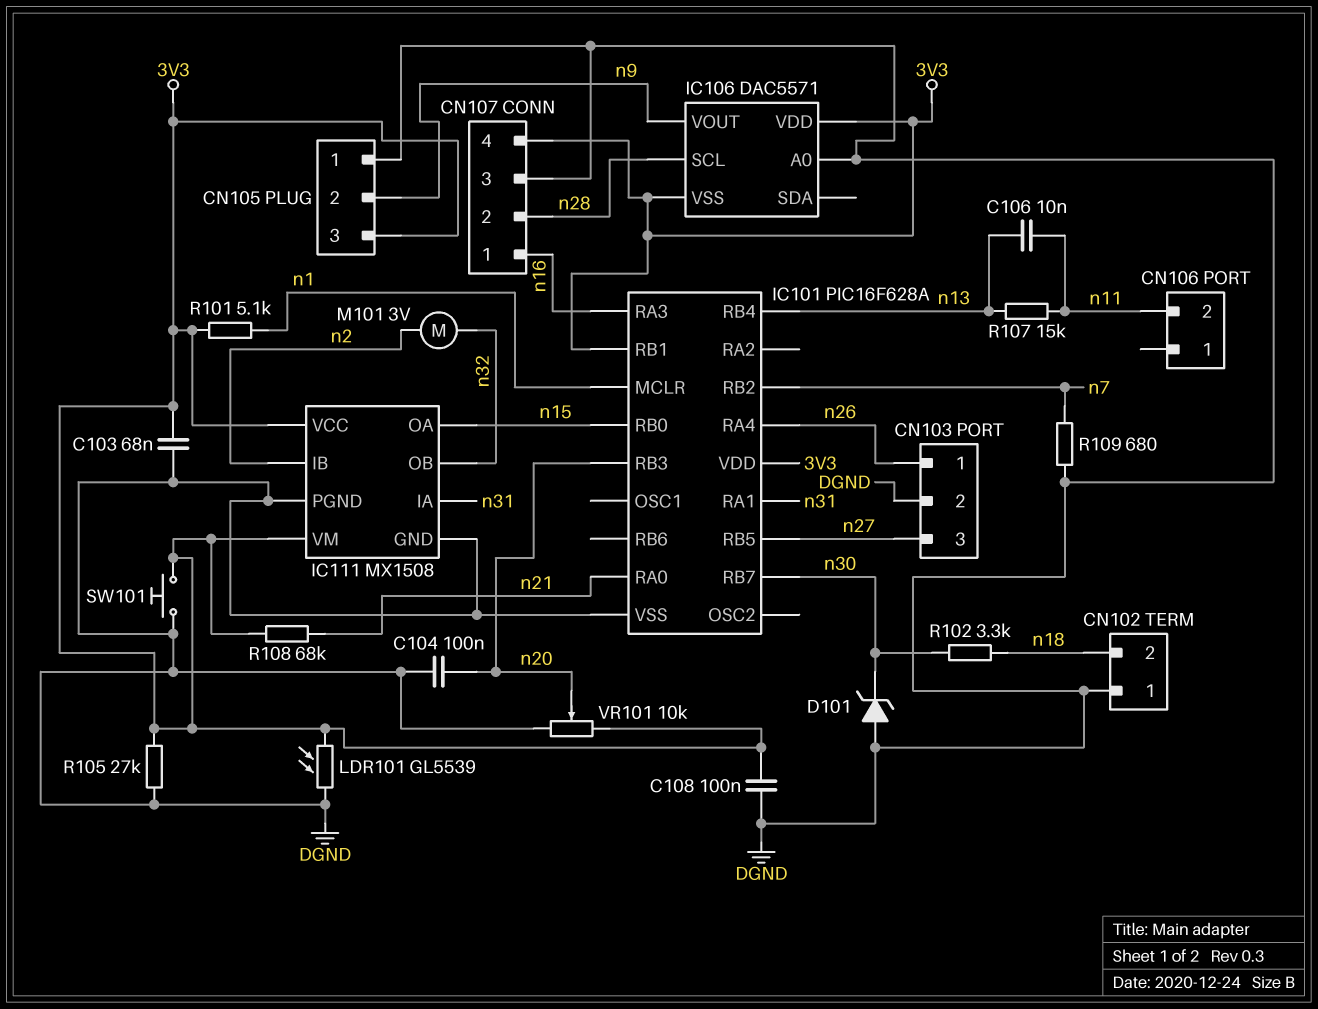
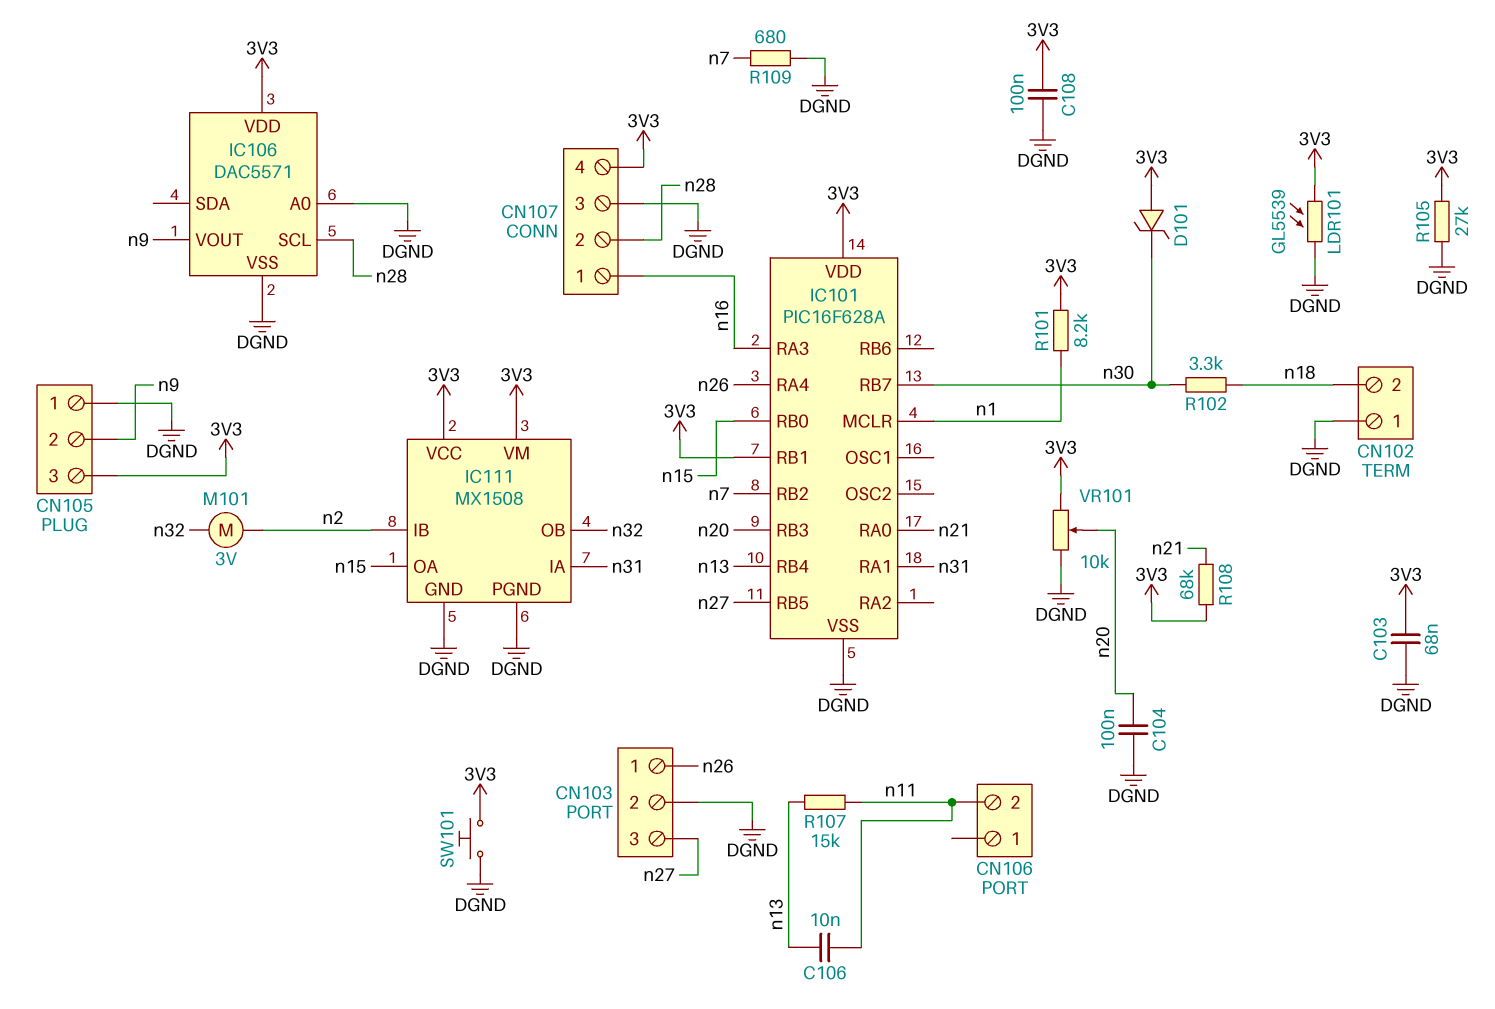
D101: zener (A DGND, K n30) -> zener (A 3V3, K n30)
IC106 pin VSS: 3V3 -> DGND
R101: 5.1k (3V3, n1) -> 8.2k (3V3, n1)

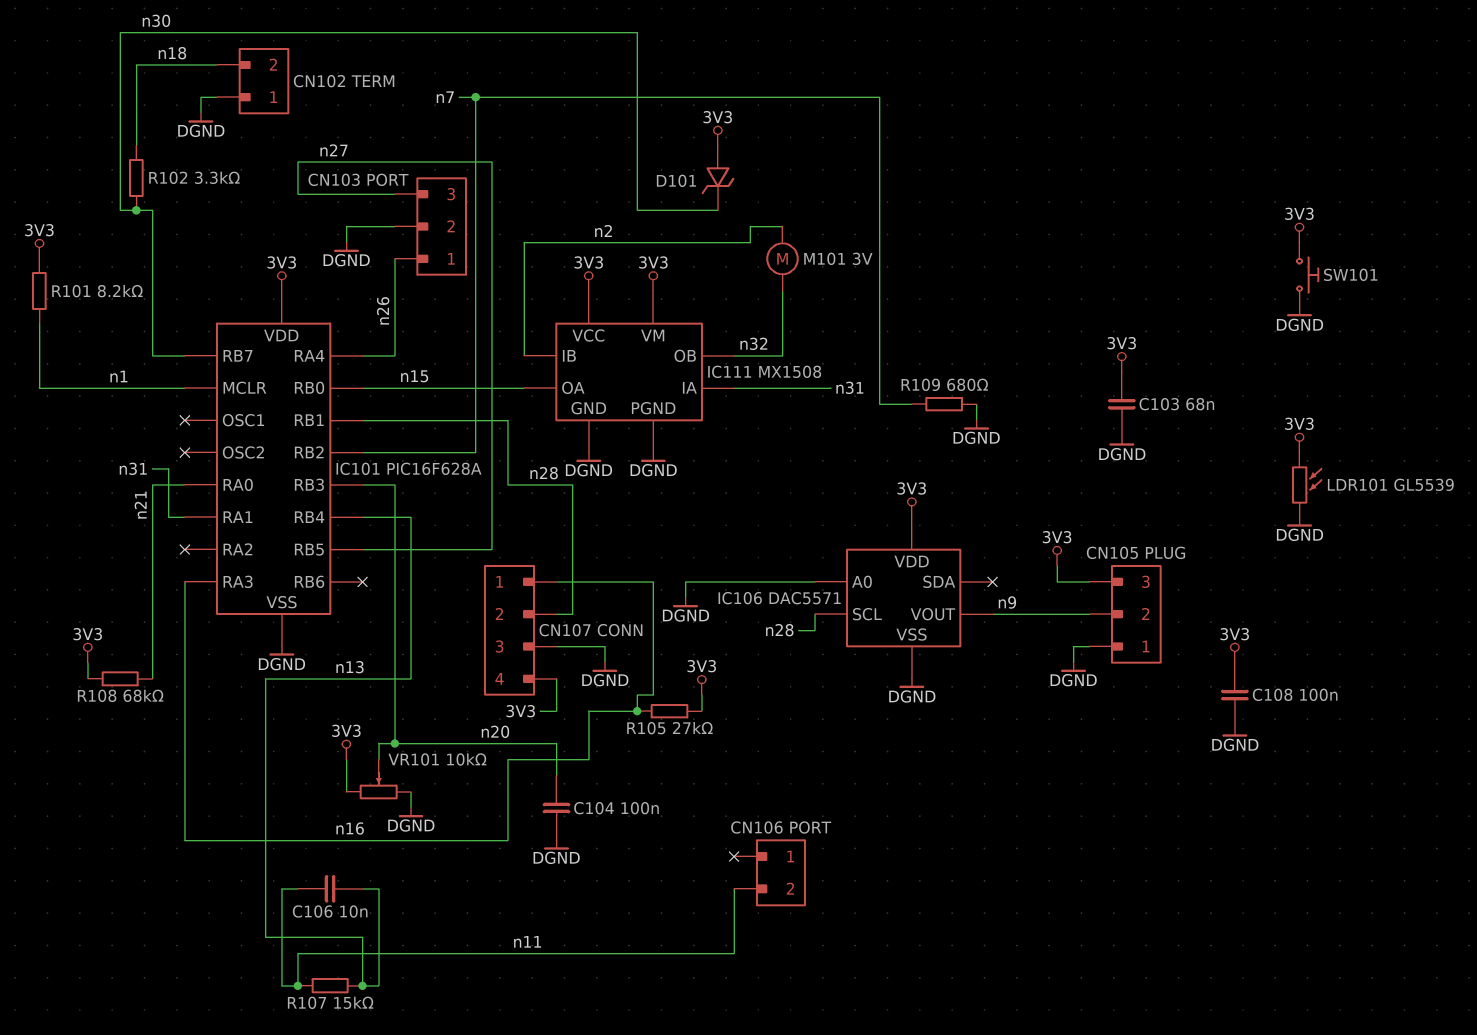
IC101 pin RB1: 3V3 -> n28
R105: 27k (3V3, DGND) -> 27k (3V3, n16)

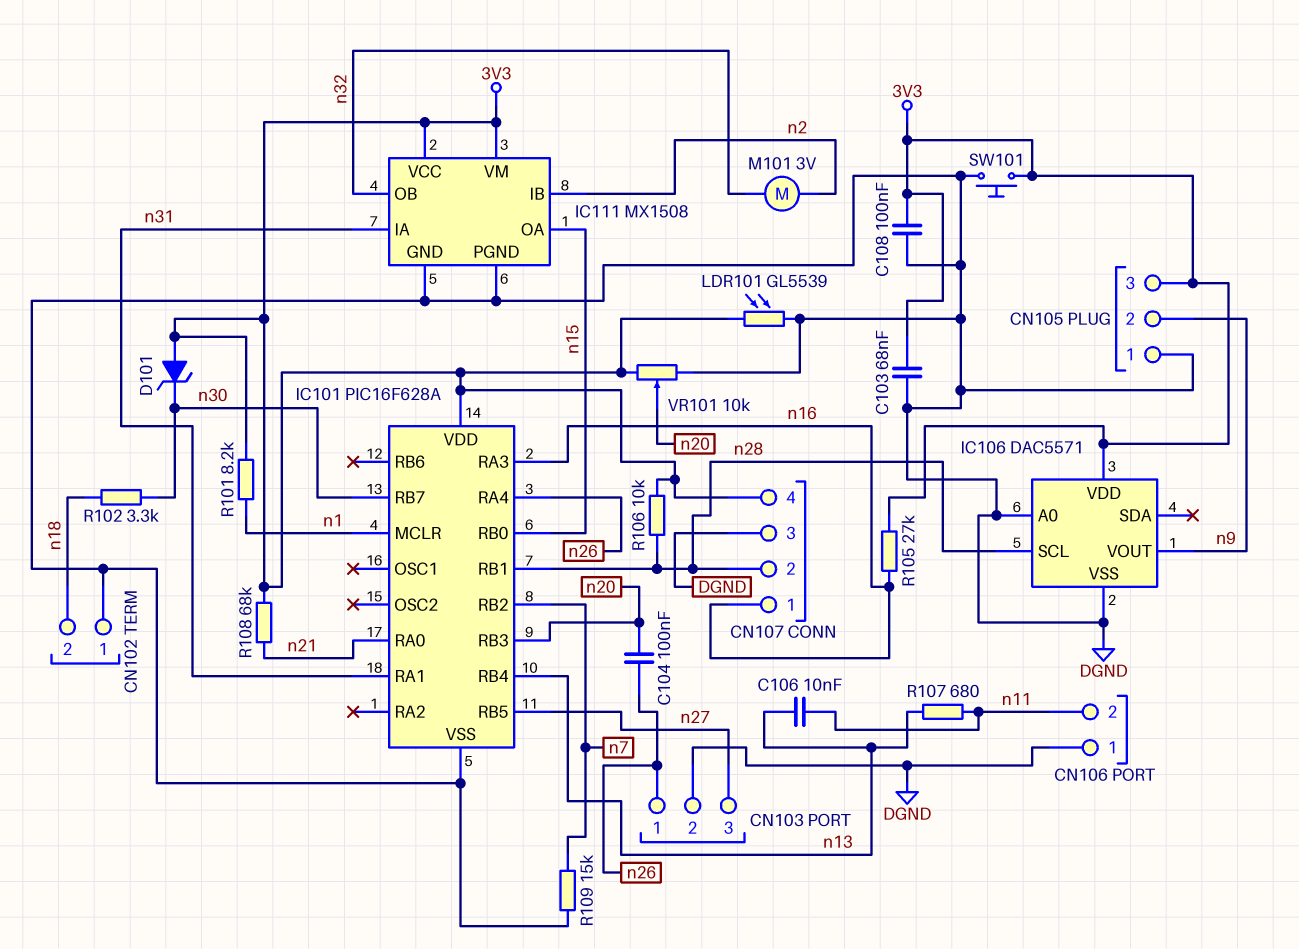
C104: 100nF (DGND, n20) -> 100nF (n20, n26)
CN106 pin 1: none -> DGND
R106: none -> 10k (3V3, n28)
R107: 15k (n11, n13) -> 680 (n11, n13)
R109: 680 (DGND, n7) -> 15k (DGND, n7)

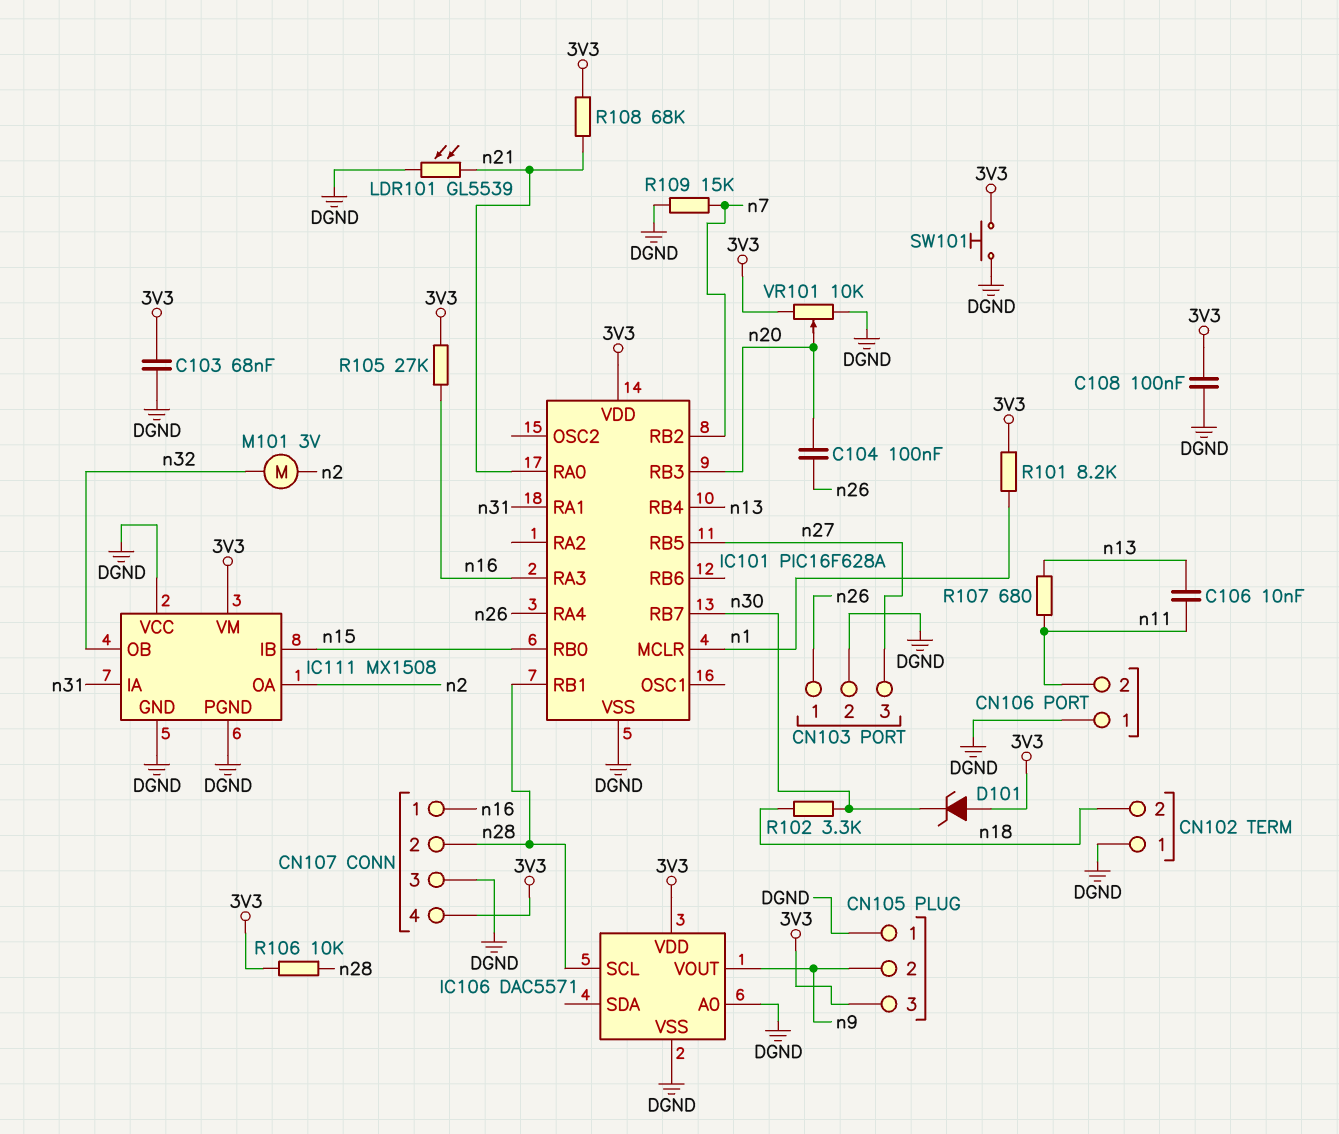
IC111 pin IB: n2 -> n15
IC111 pin OA: n15 -> n2
IC111 pin VCC: 3V3 -> DGND
LDR101: GL5539 (3V3, DGND) -> GL5539 (DGND, n21)

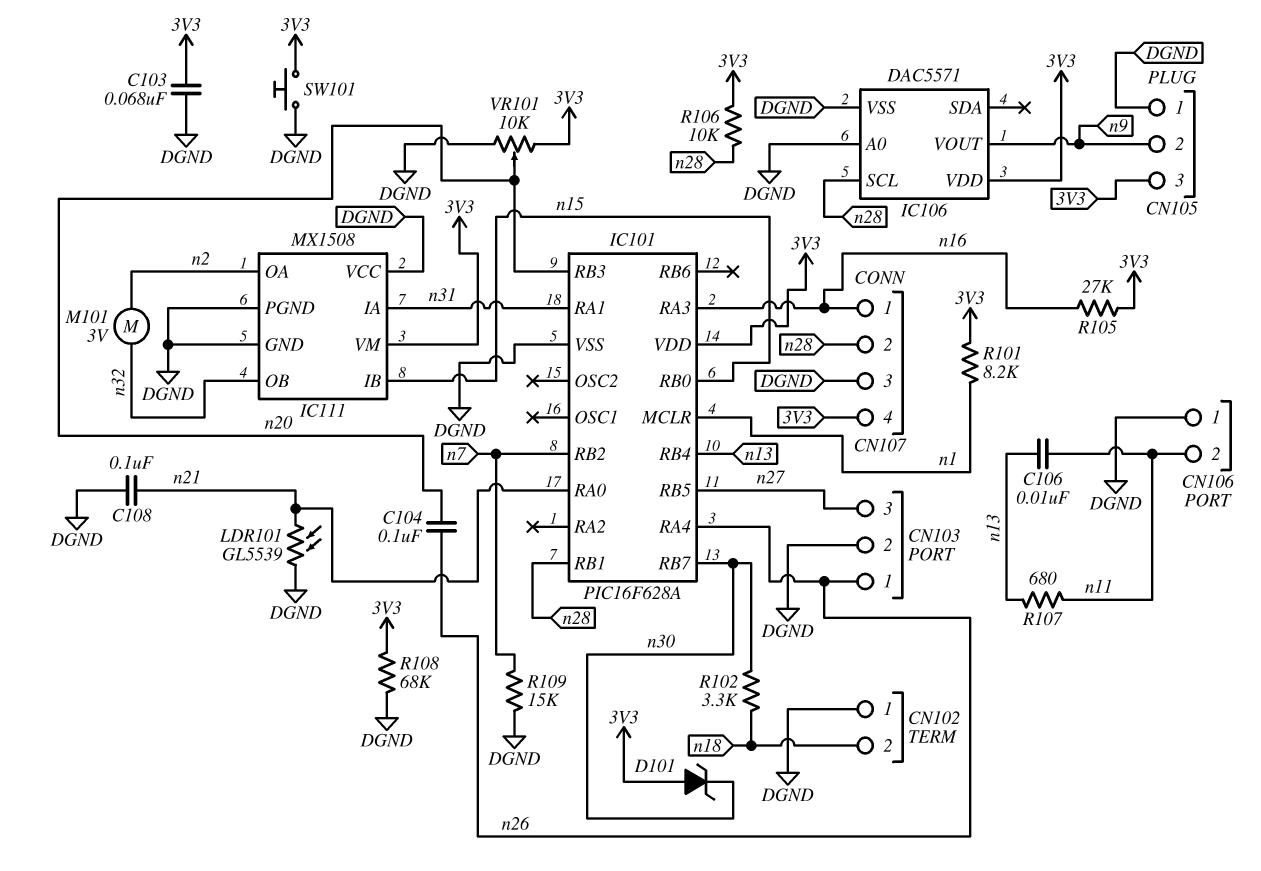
C108: 100nF (3V3, DGND) -> 100nF (DGND, n21)
R108: 68k (3V3, n21) -> 68k (3V3, DGND)

